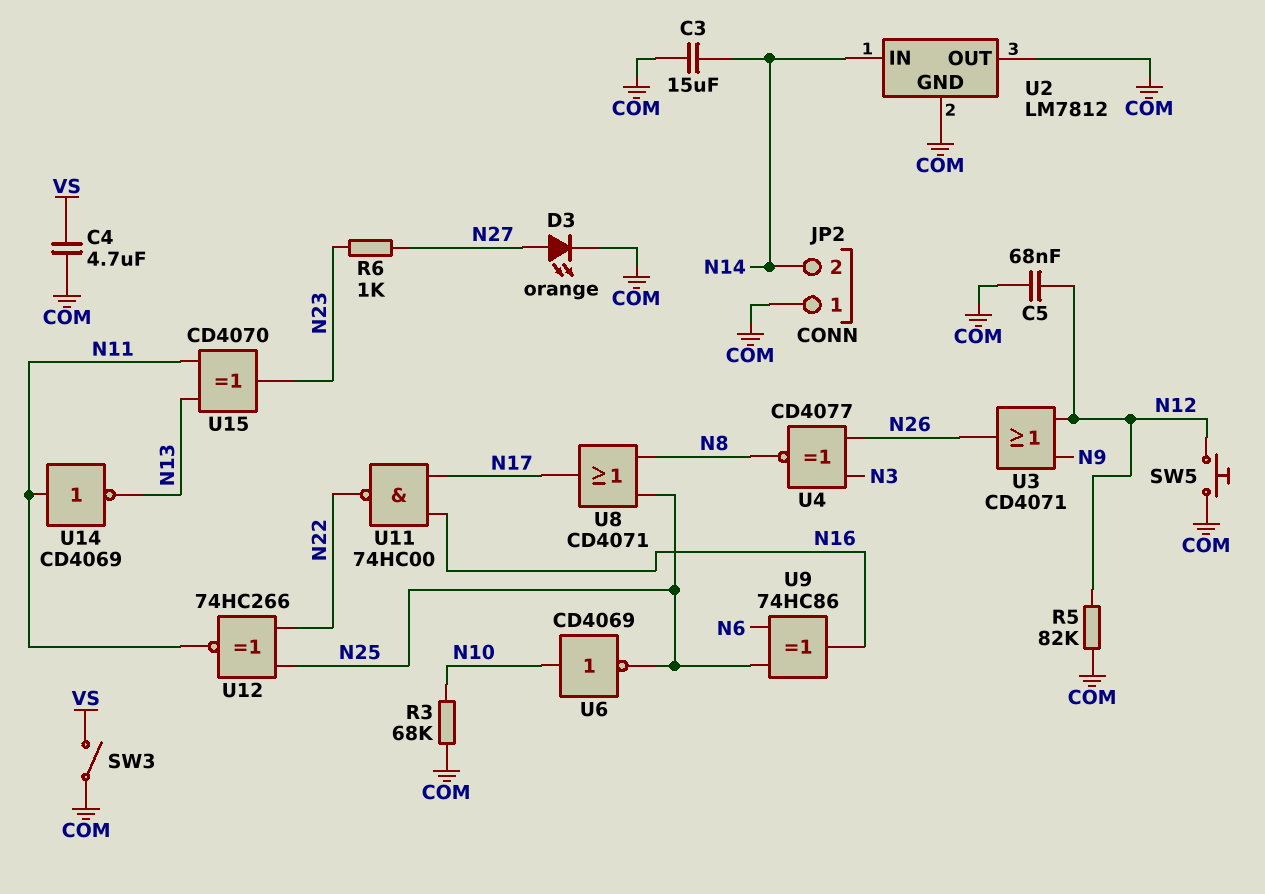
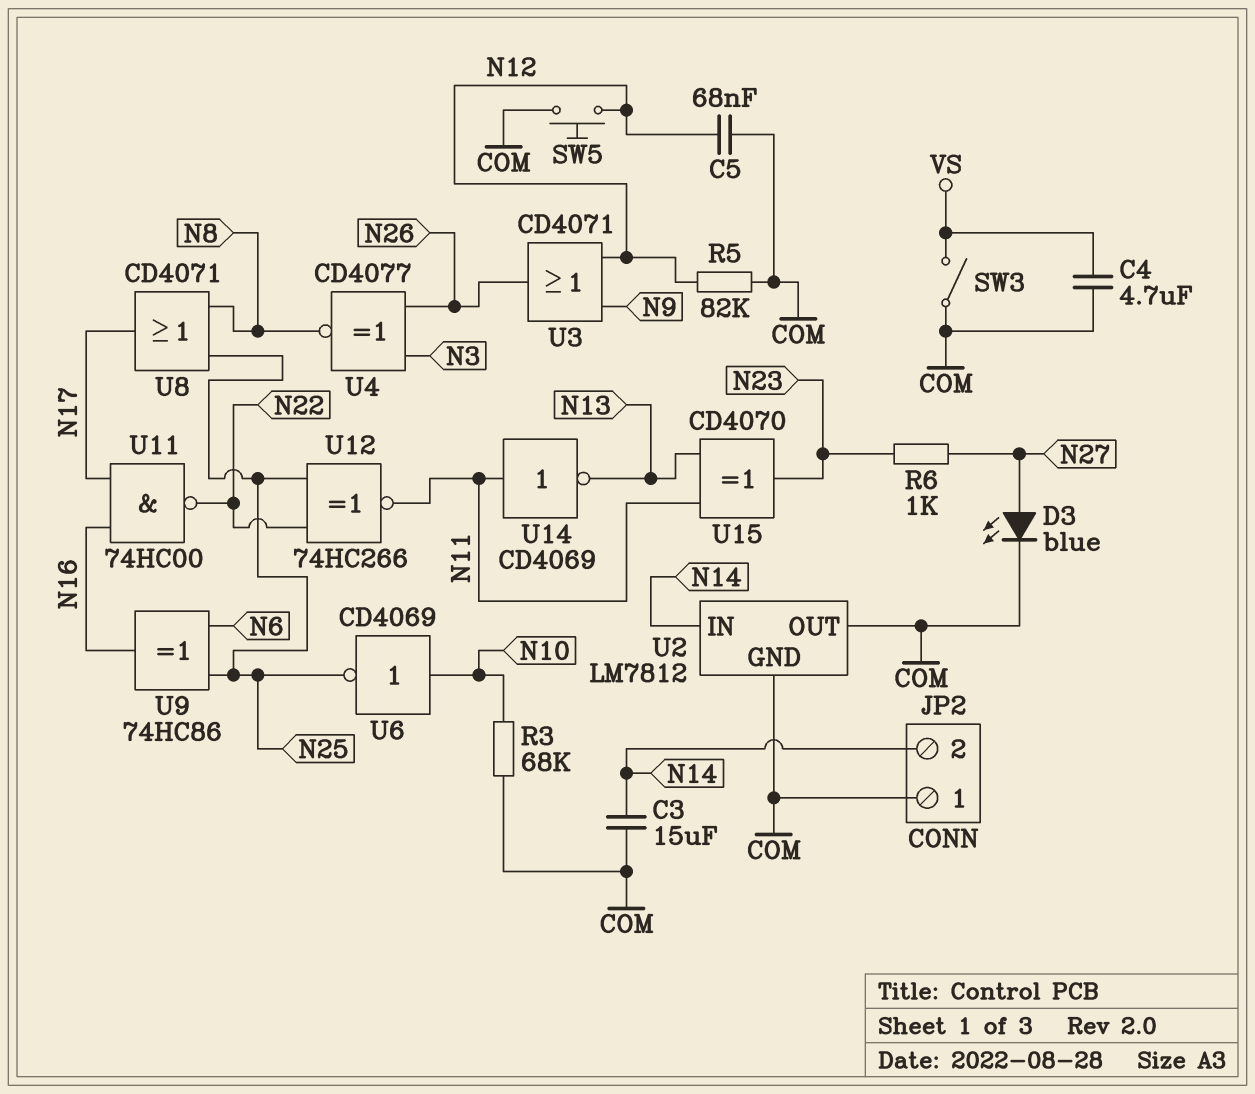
D3: LED orange (A N27, K COM) -> LED blue (A N27, K COM)

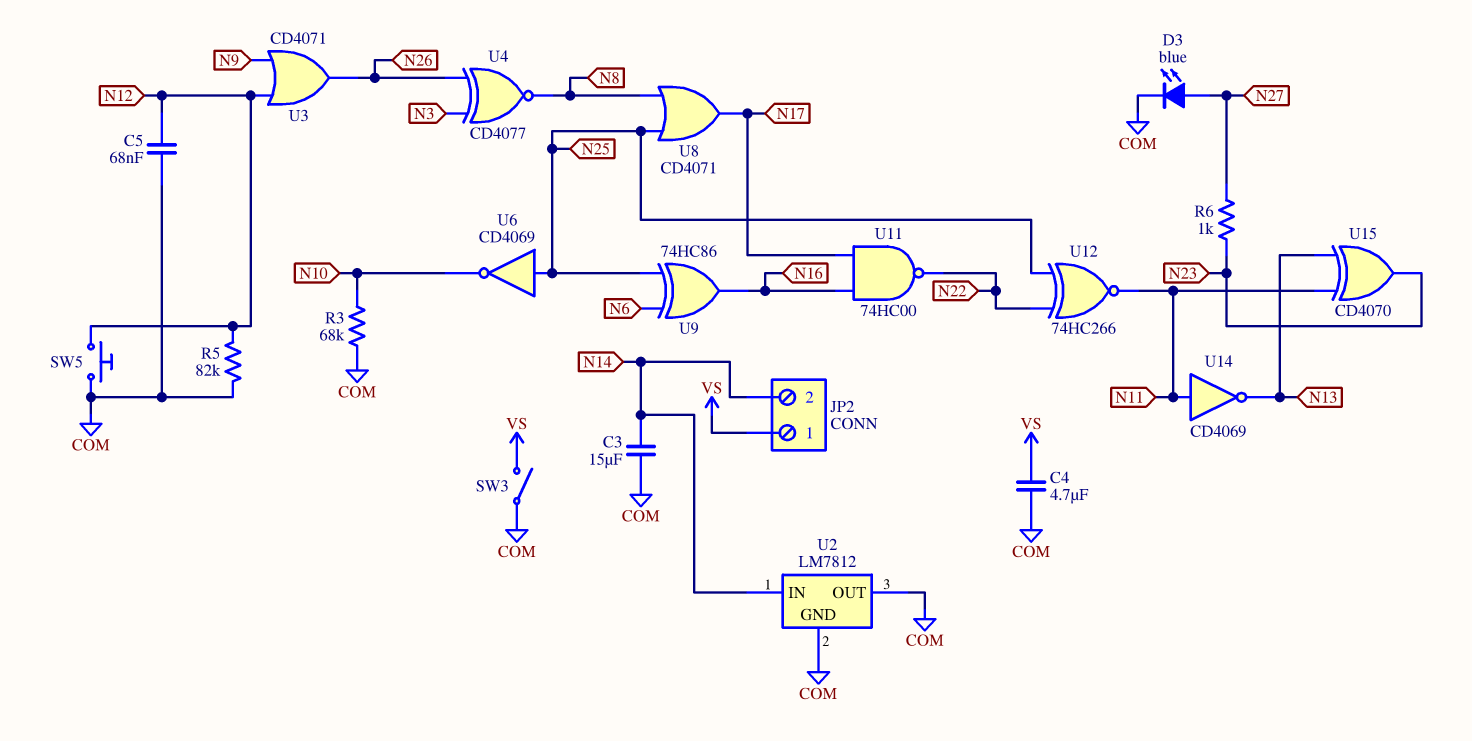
JP2 pin 1: COM -> VS
U6: NOT CD4069 (in N10, out N25) -> NOT CD4069 (in N25, out N10)

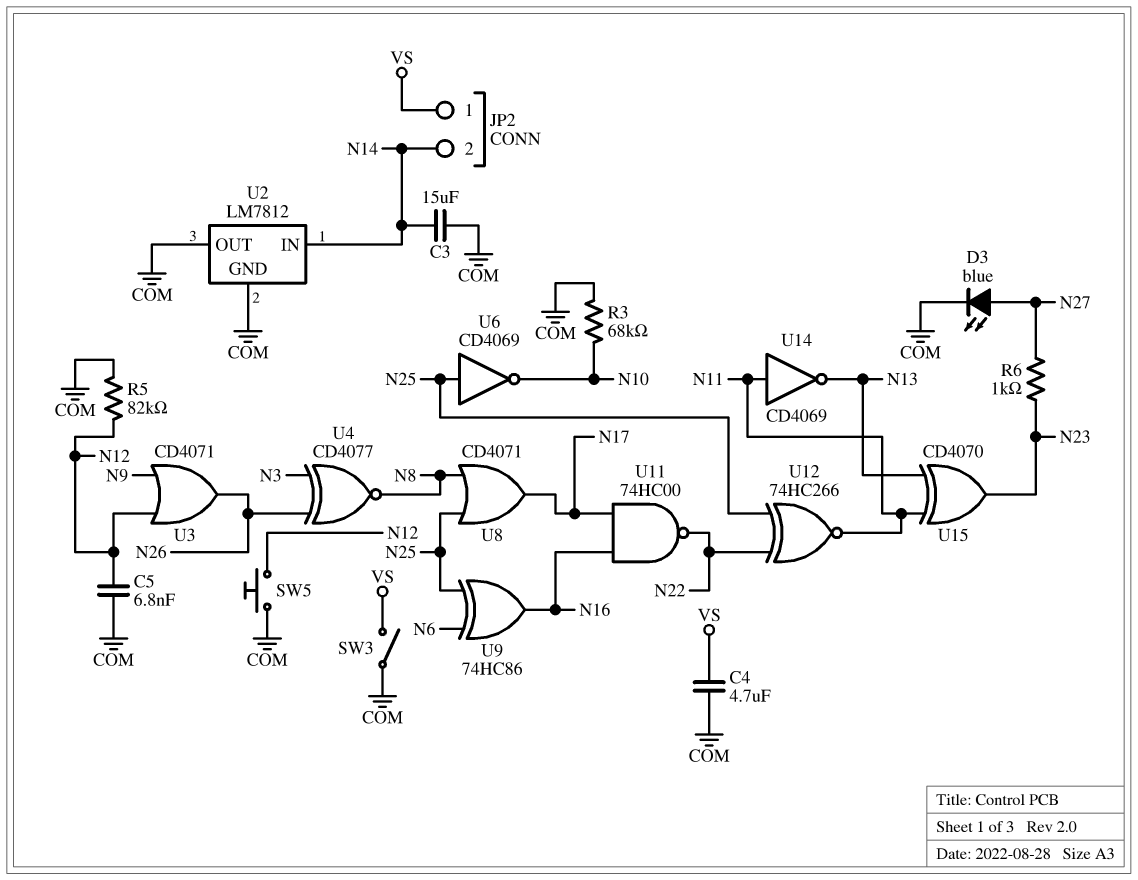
C5: 68nF (COM, N12) -> 6.8nF (COM, N12)

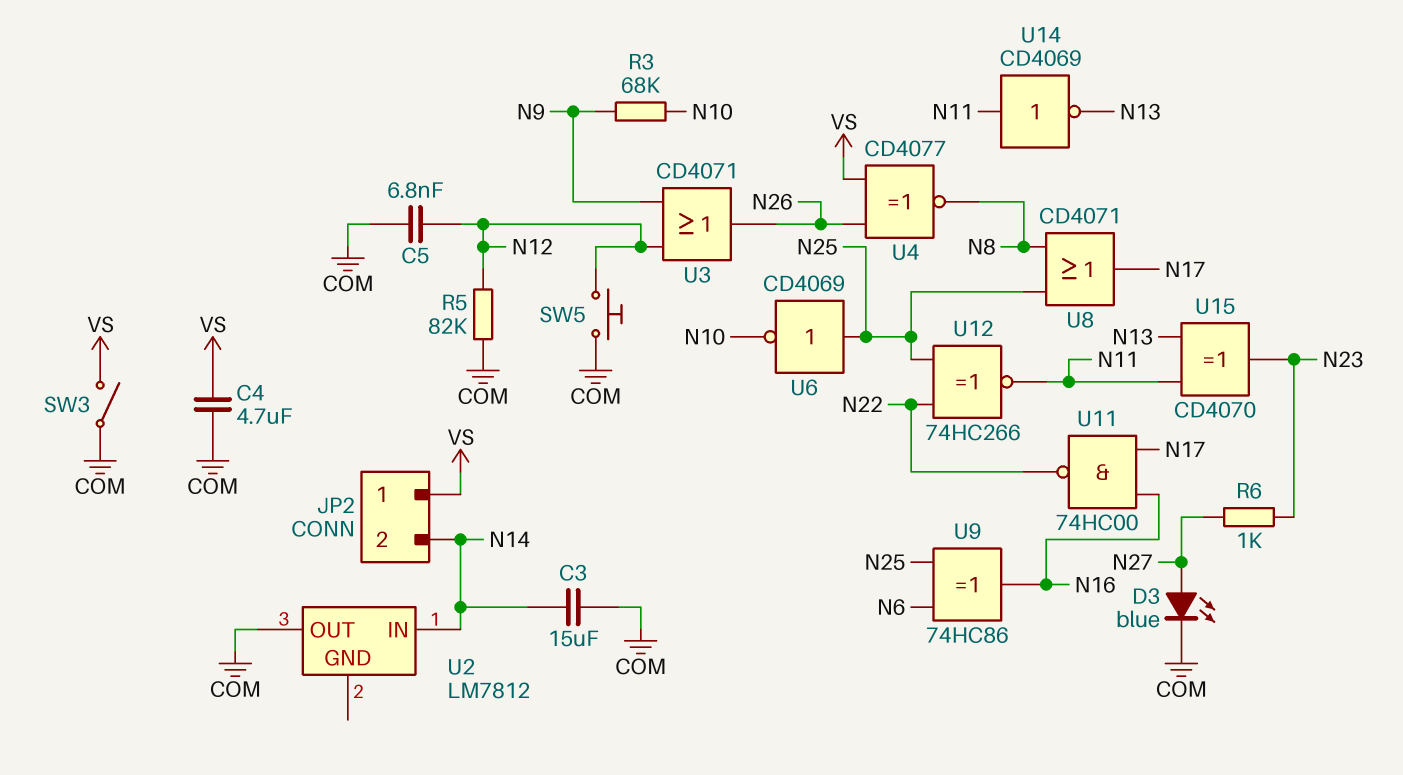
R3: 68k (COM, N10) -> 68k (N9, N10)
U2 pin GND: COM -> none
U4: XNOR CD4077 (in N3, in N26, out N8) -> XNOR CD4077 (in N26, in VS, out N8)

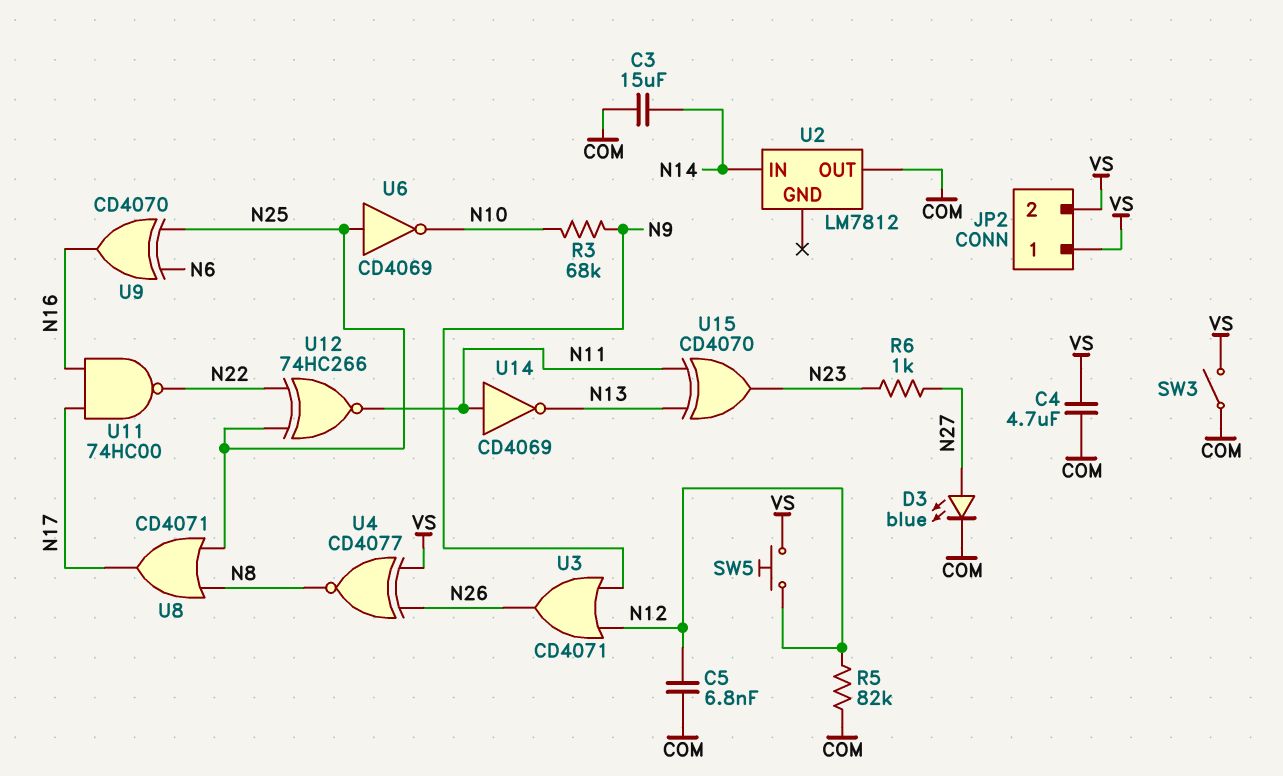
JP2 pin 2: N14 -> VS
SW5: button (COM, N12) -> button (N12, VS)
U9: XOR 74HC86 (in N6, in N25, out N16) -> XOR CD4070 (in N6, in N25, out N16)

